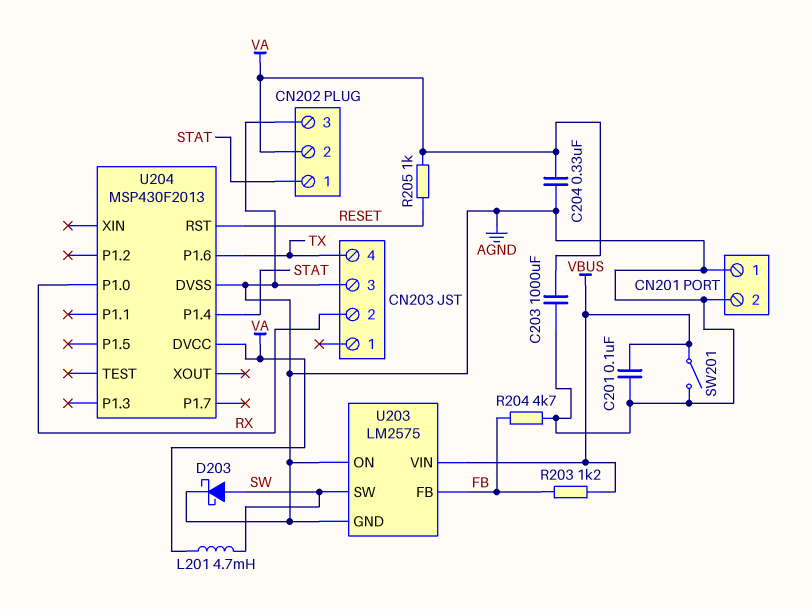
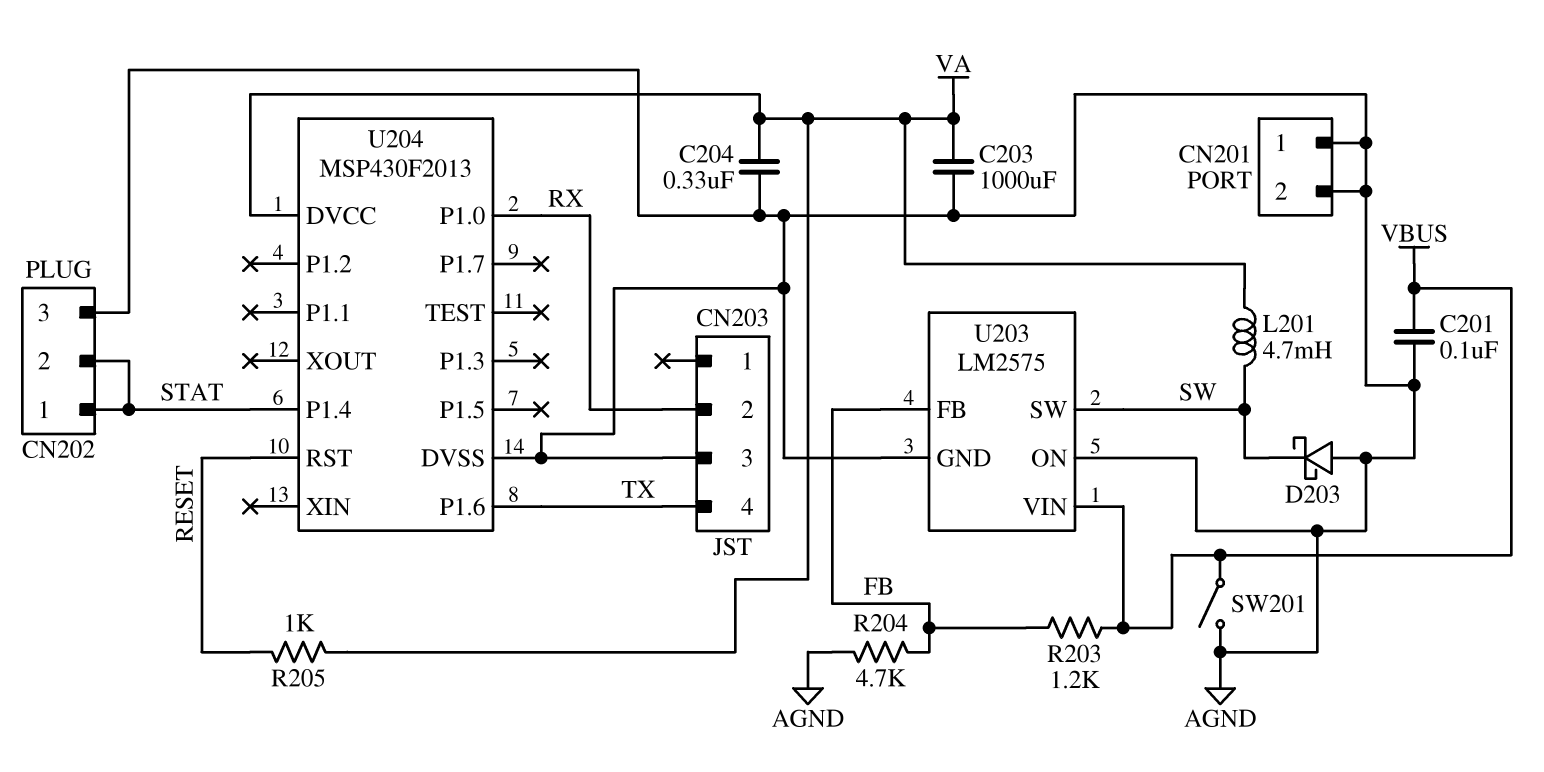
CN202 pin 2: VA -> STAT
D203: schottky (A SW, K AGND) -> schottky (A AGND, K SW)

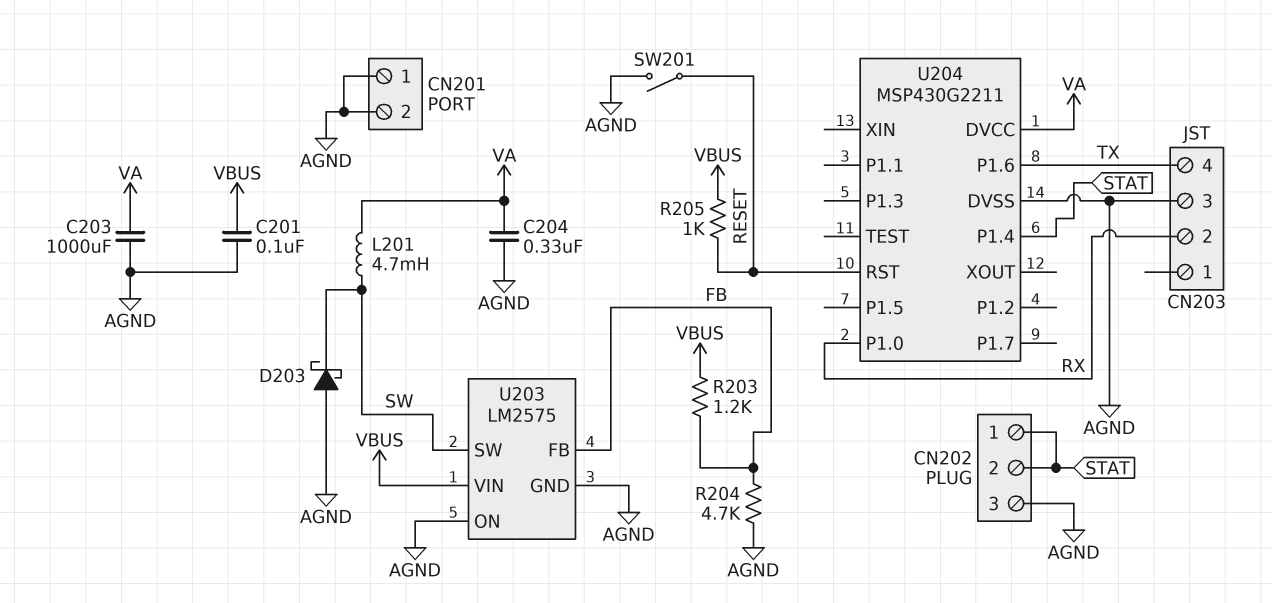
R205: 1k (RESET, VA) -> 1k (RESET, VBUS)
SW201: switch (AGND, VBUS) -> switch (AGND, RESET)
U204: MSP430F2013 -> MSP430G2211

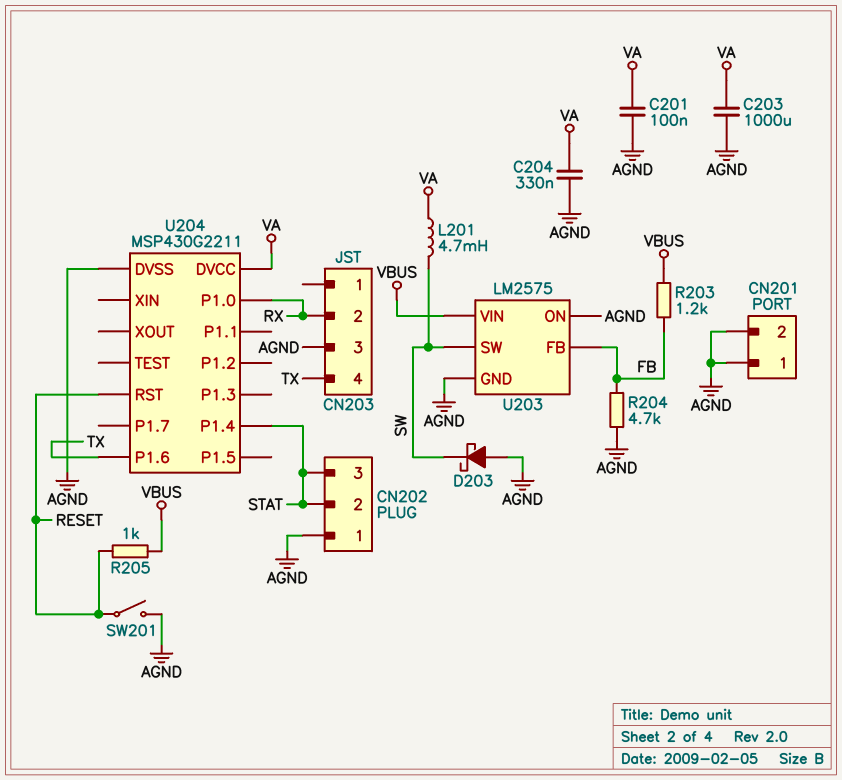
C201: 100nF (AGND, VBUS) -> 100nF (AGND, VA)
CN202 pin 1: STAT -> AGND
CN202 pin 3: AGND -> STAT

